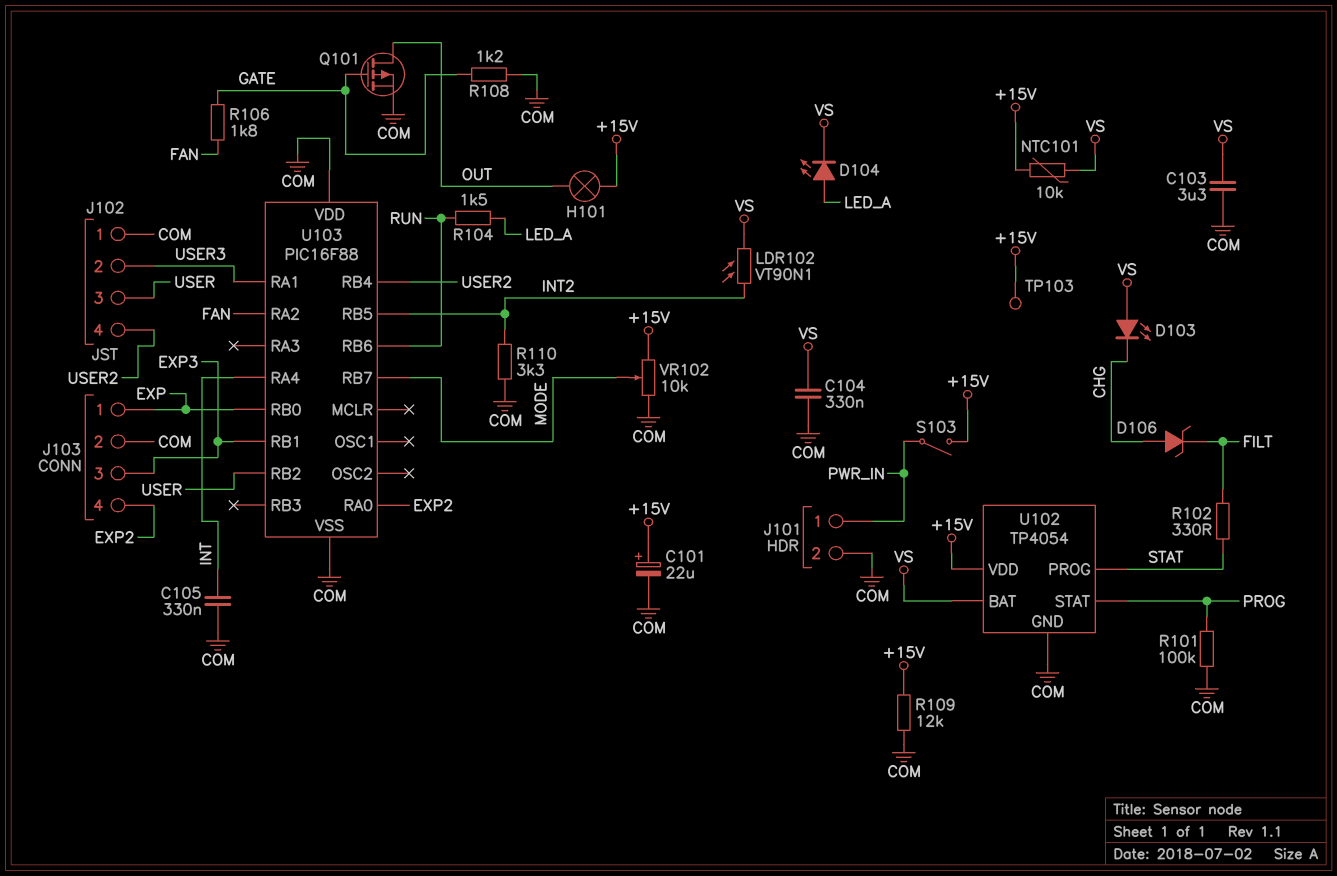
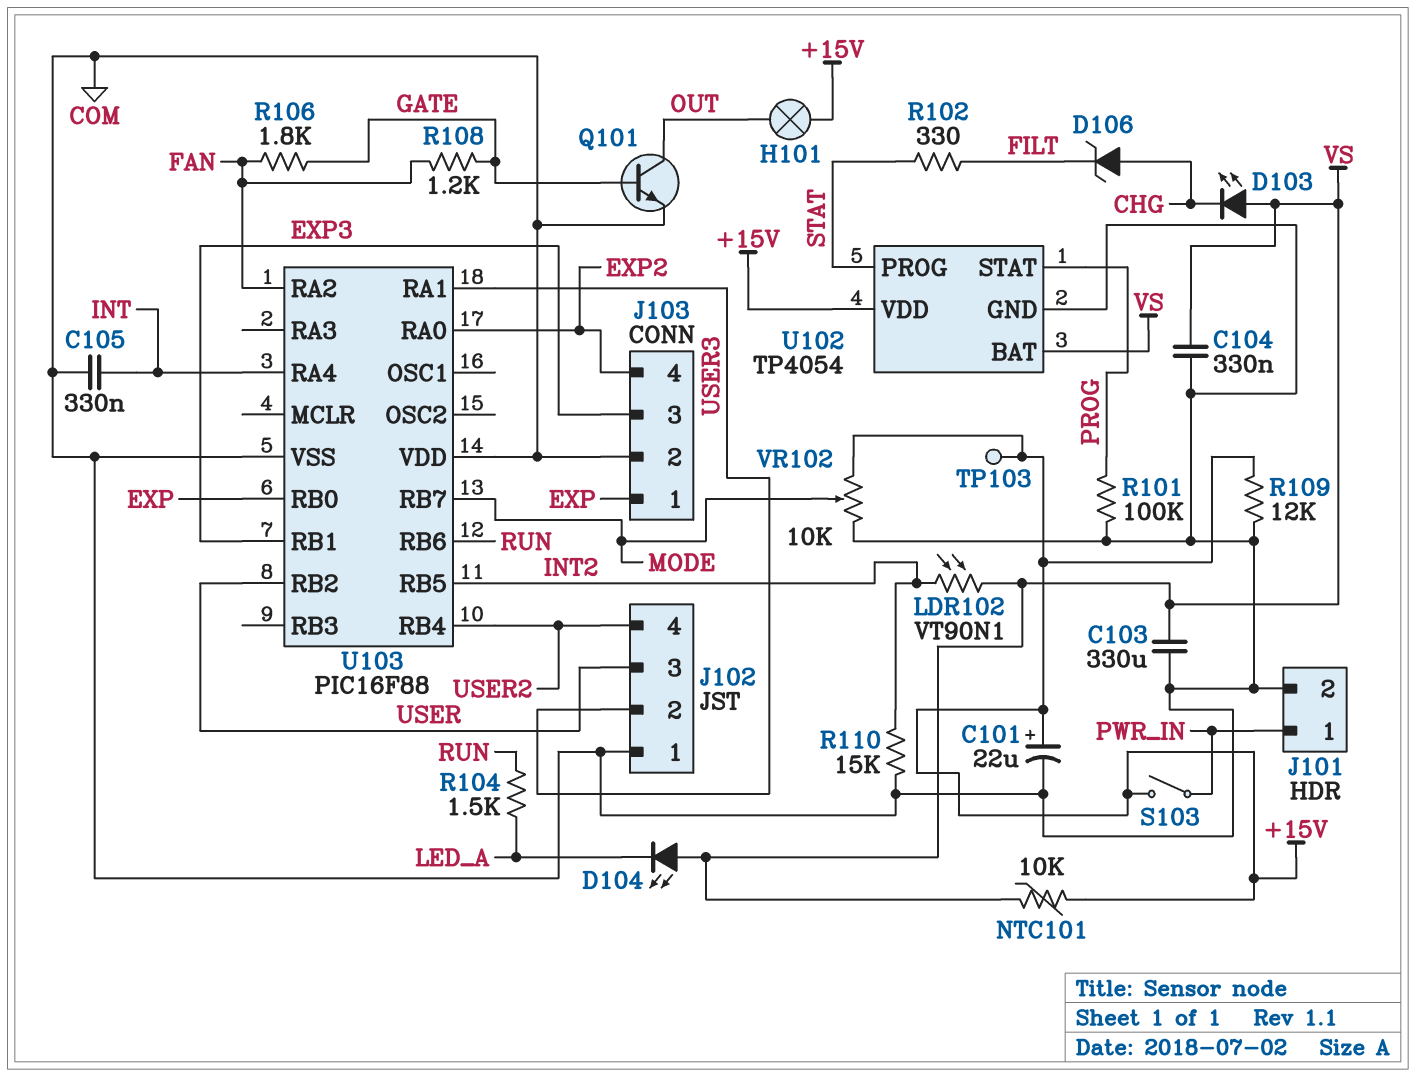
C103: 3.3uF (COM, VS) -> 330uF (COM, VS)
D104: LED (A LED_A, K VS) -> LED (A VS, K LED_A)
Q101: PMOS (G GATE, D OUT, S COM) -> NPN (B GATE, C OUT, E COM)
R108: 1.2k (COM, GATE) -> 1.2k (FAN, GATE)
R110: 3.3k (COM, INT2) -> 15k (COM, INT2)

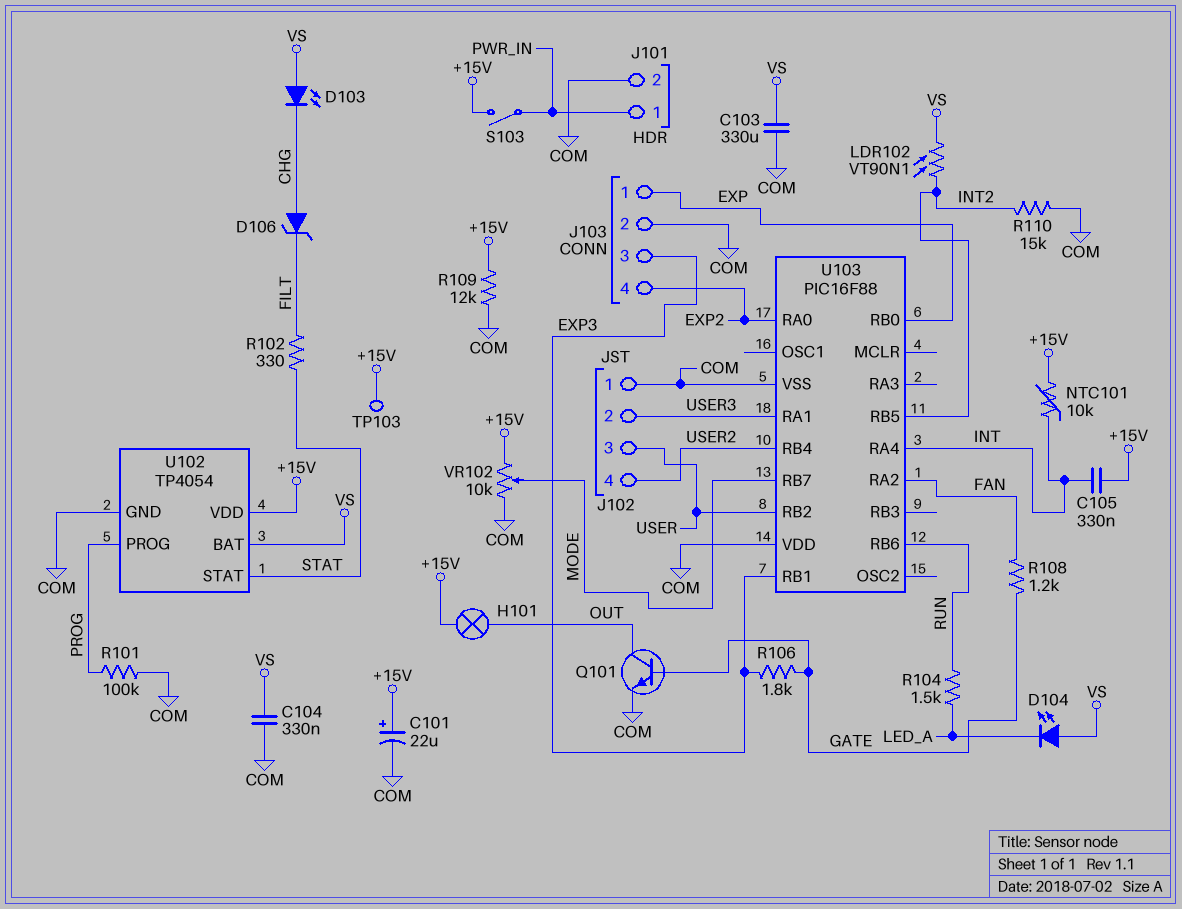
C105: 330nF (COM, INT) -> 330nF (+15V, INT)
NTC101: 10k (+15V, VS) -> 10k (+15V, INT)
R106: 1.8k (FAN, GATE) -> 1.8k (EXP3, GATE)
U102 pin PROG: STAT -> PROG
U102 pin STAT: PROG -> STAT

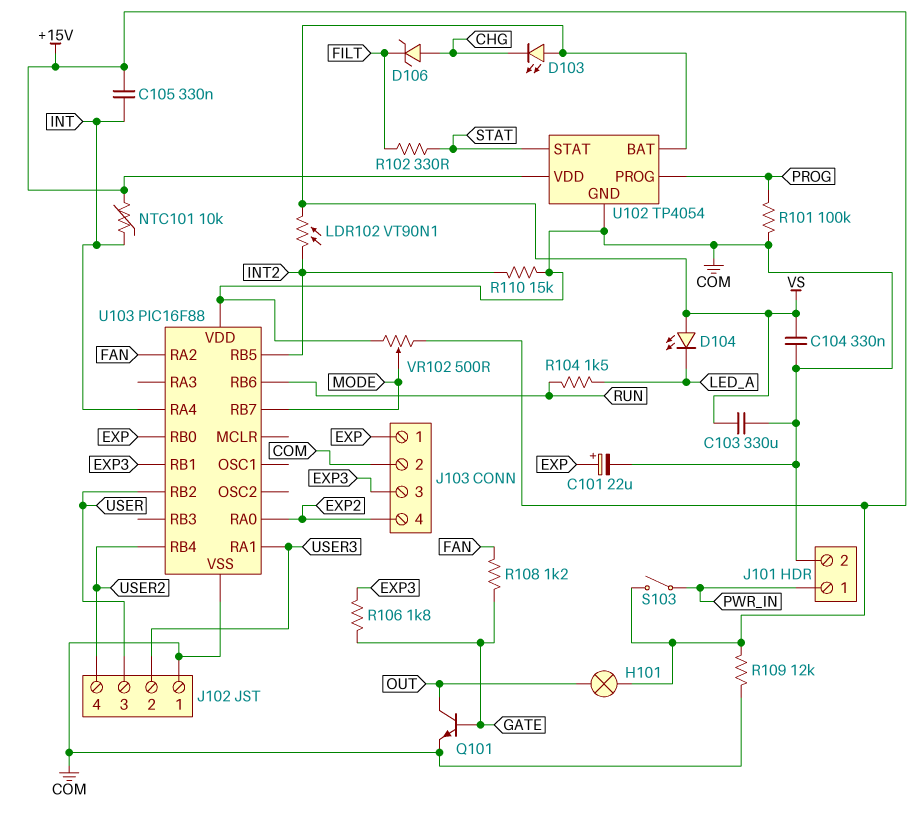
C101: 22uF (plus +15V, minus COM) -> 22uF (plus EXP, minus COM)
TP103: test point (+15V) -> none
VR102: 10k (+15V, COM, wiper MODE) -> 500 (+15V, COM, wiper MODE)

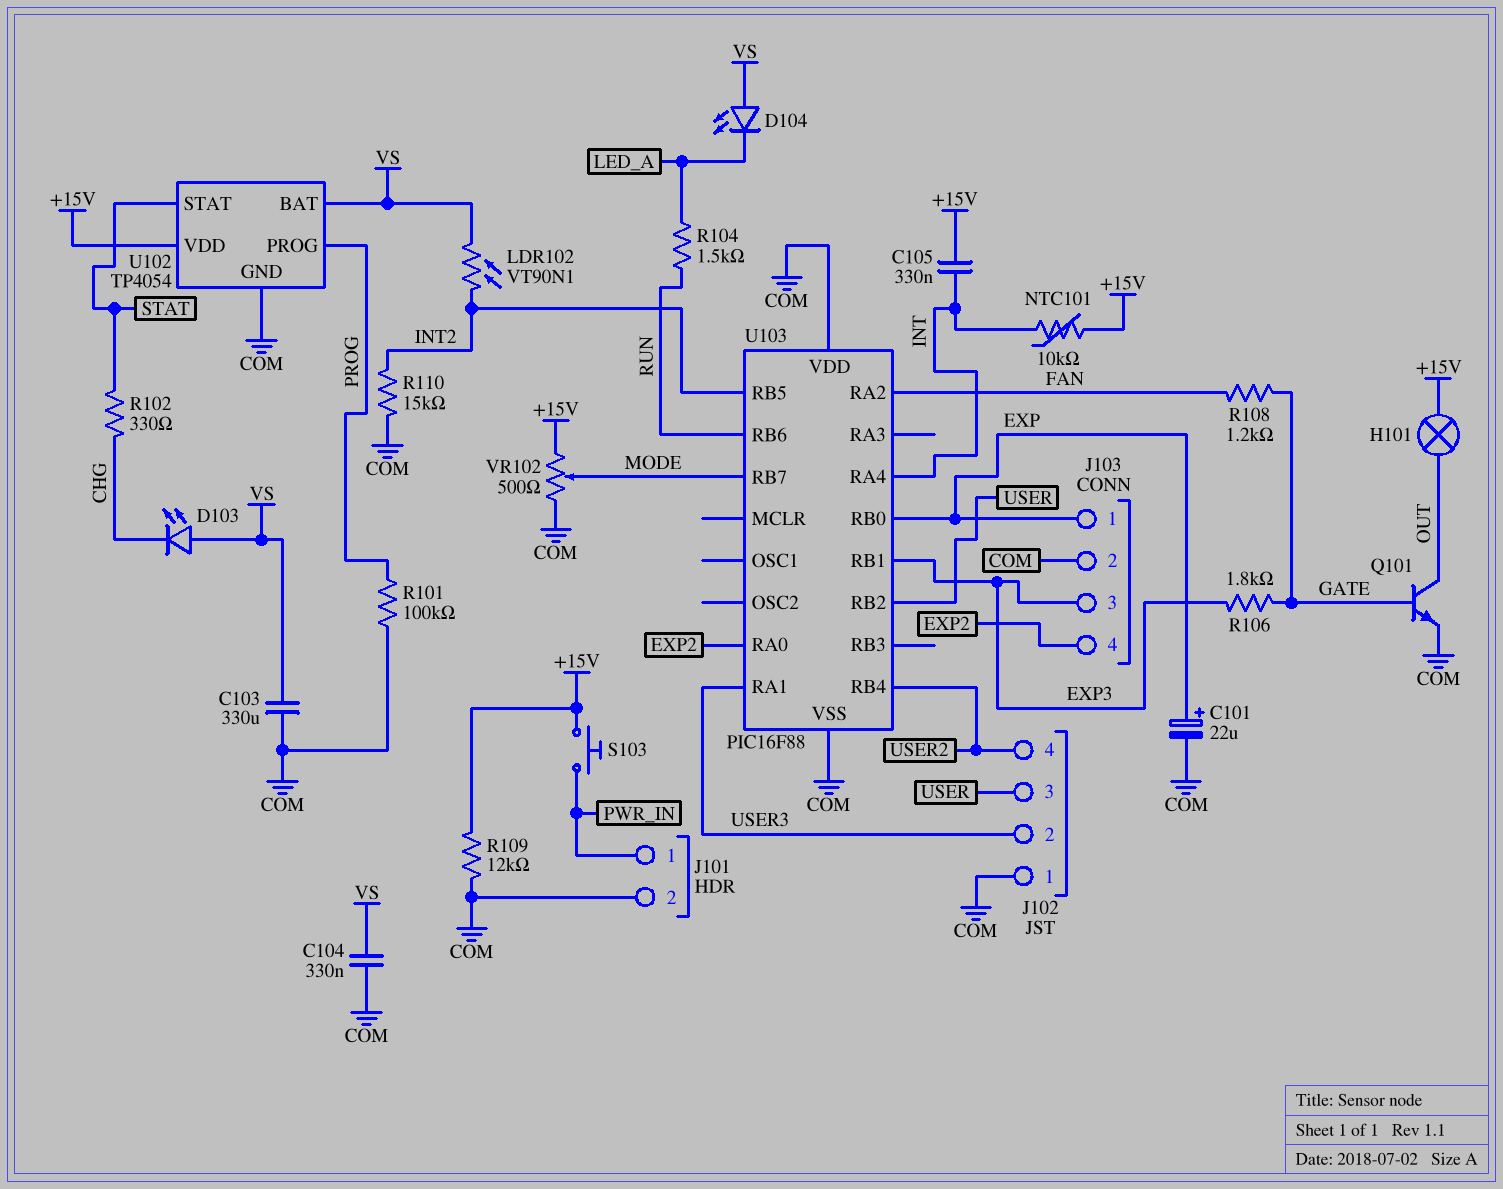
D106: zener (A CHG, K FILT) -> none
R102: 330 (FILT, STAT) -> 330 (CHG, STAT)
S103: switch (+15V, PWR_IN) -> button (+15V, PWR_IN)

